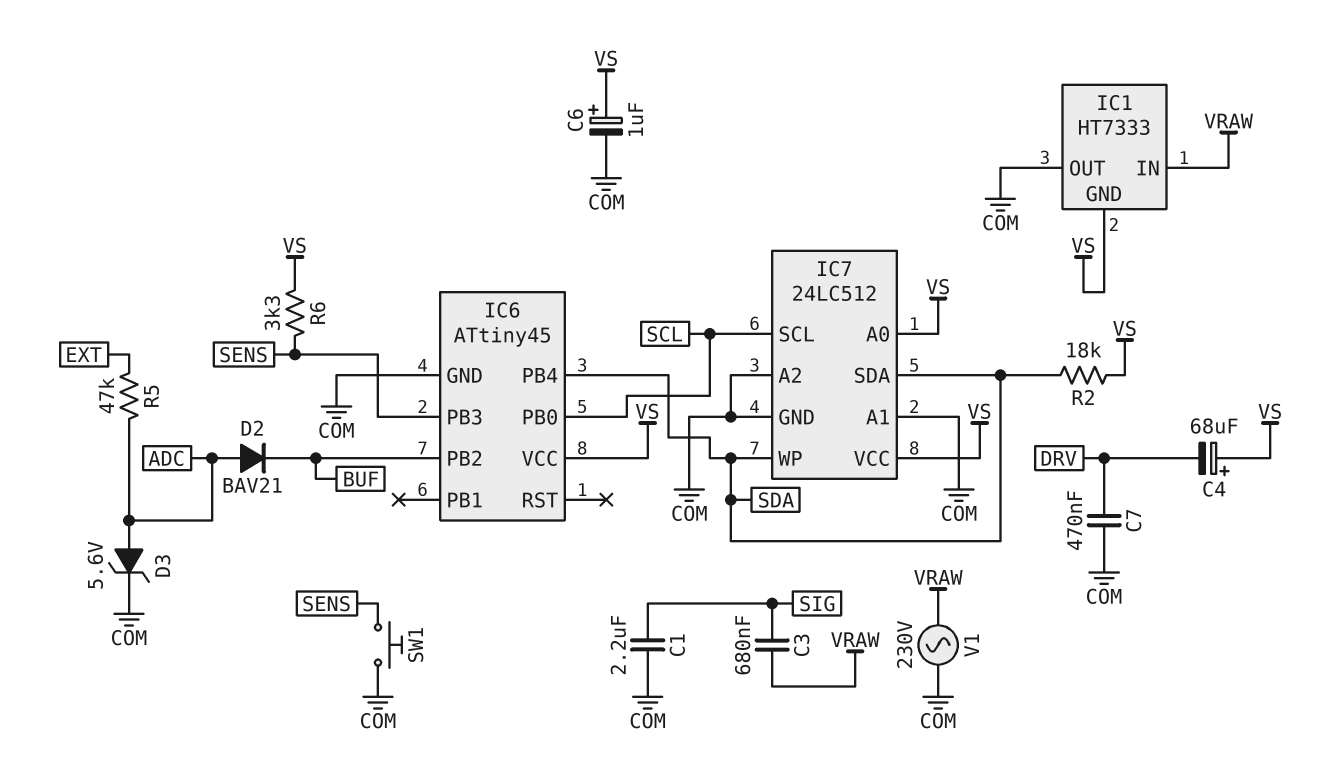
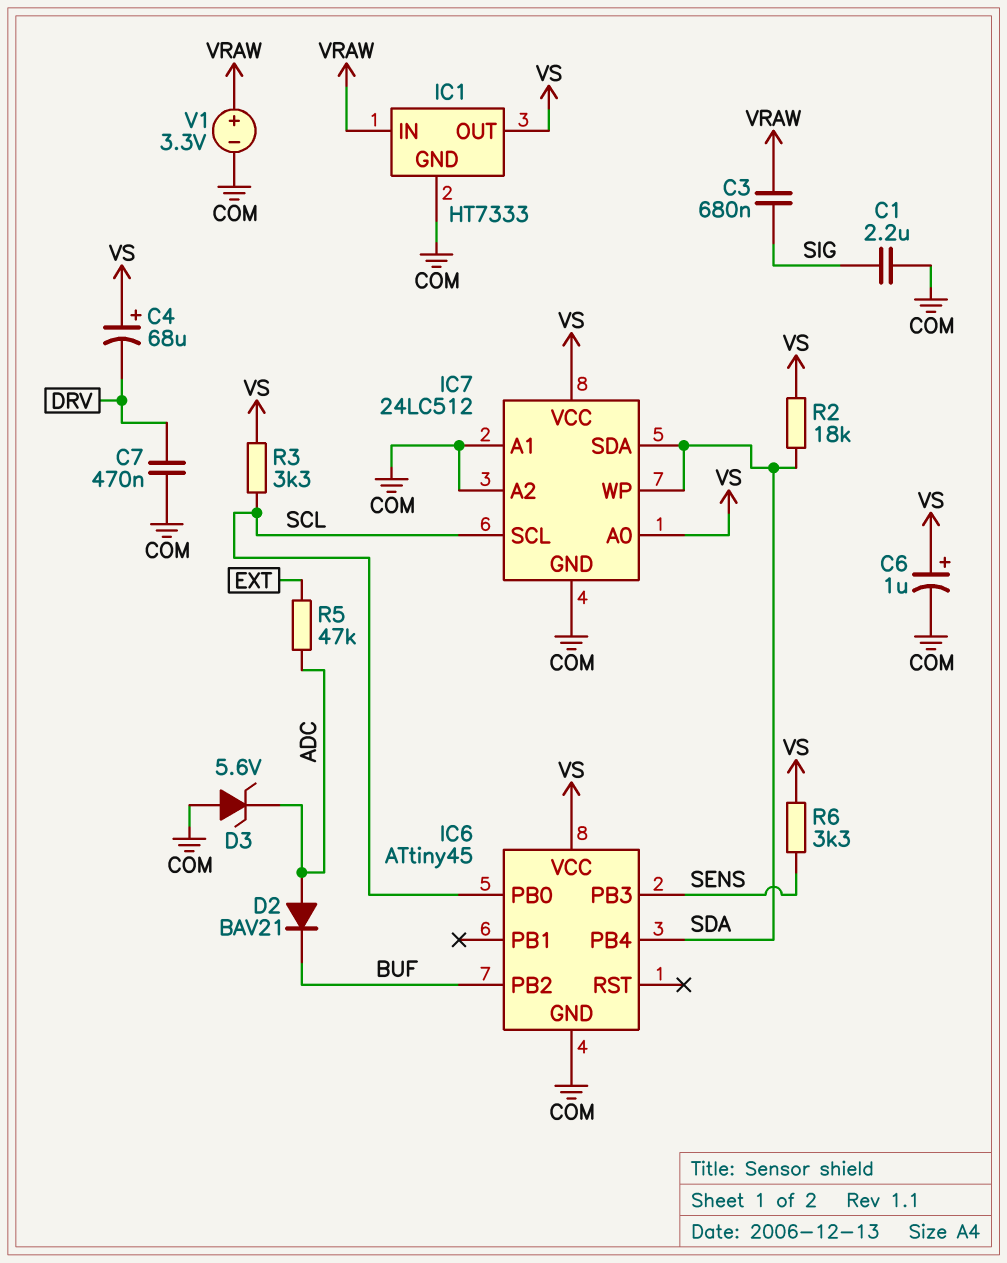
D3: zener 5.6V (A ADC, K COM) -> zener 5.6V (A COM, K ADC)
IC1 pin GND: VS -> COM
IC1 pin OUT: COM -> VS
R3: none -> 3.3k (SCL, VS)
SW1: button (COM, SENS) -> none
V1: AC 230V (COM, VRAW) -> 3.3V (plus VRAW, minus COM)

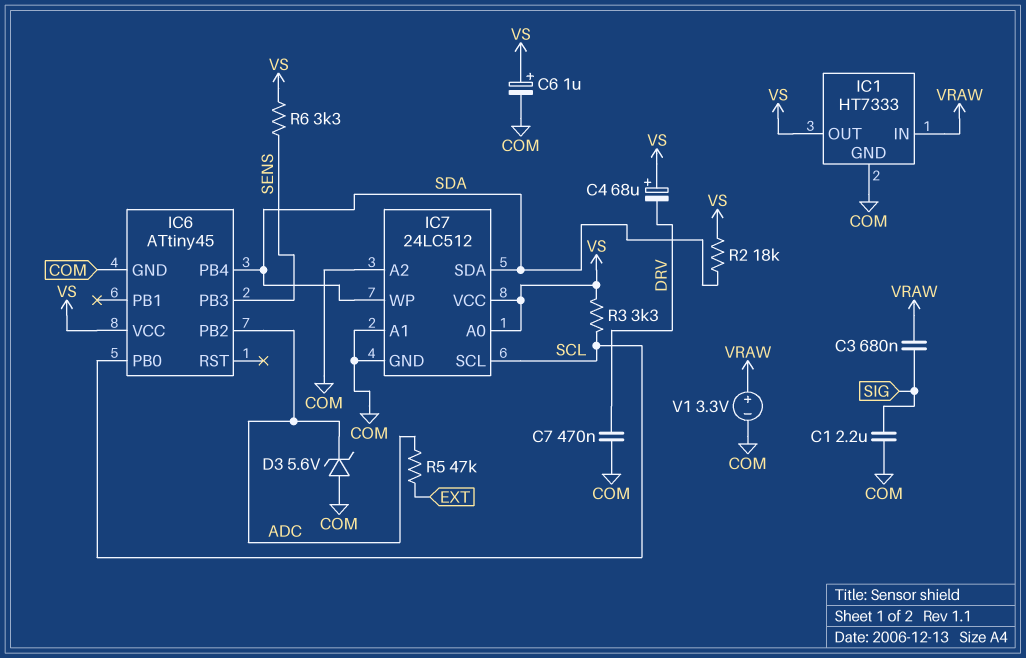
D2: diode BAV21 (A ADC, K BUF) -> none
IC6 pin PB2: BUF -> ADC

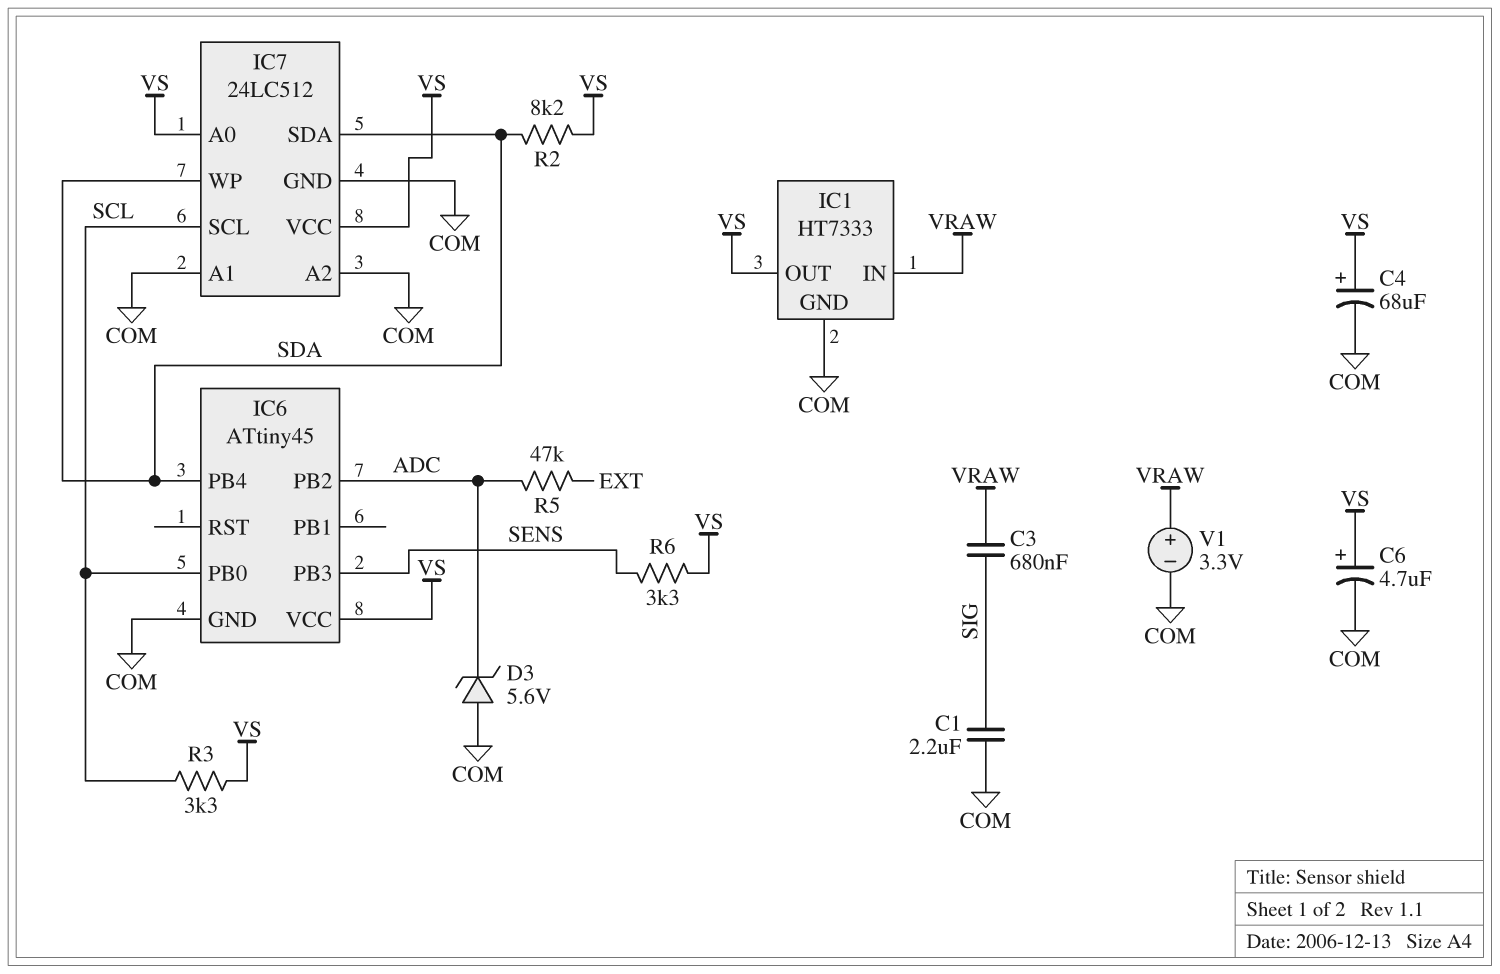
C4: 68uF (plus VS, minus DRV) -> 68uF (plus VS, minus COM)
C6: 1uF (plus VS, minus COM) -> 4.7uF (plus VS, minus COM)
C7: 470nF (COM, DRV) -> none
R2: 18k (SDA, VS) -> 8.2k (SDA, VS)

